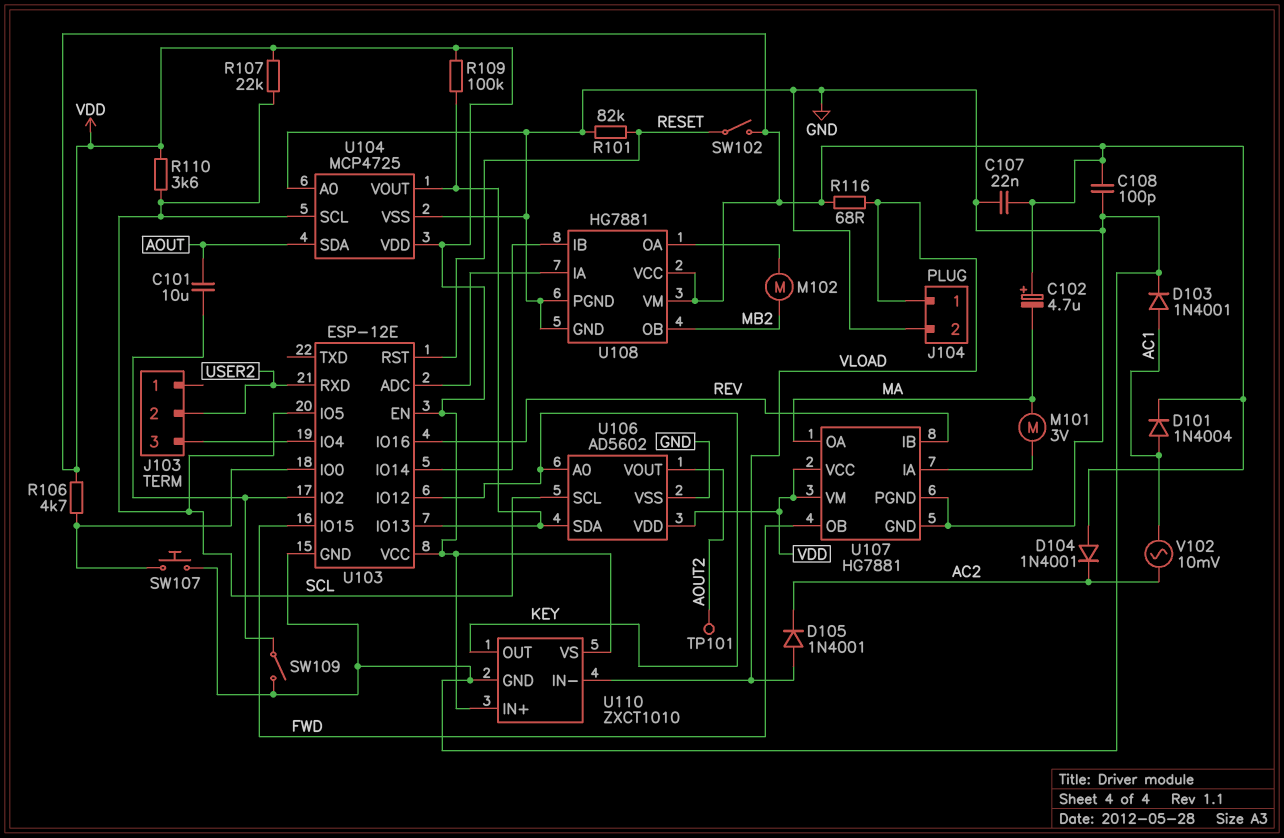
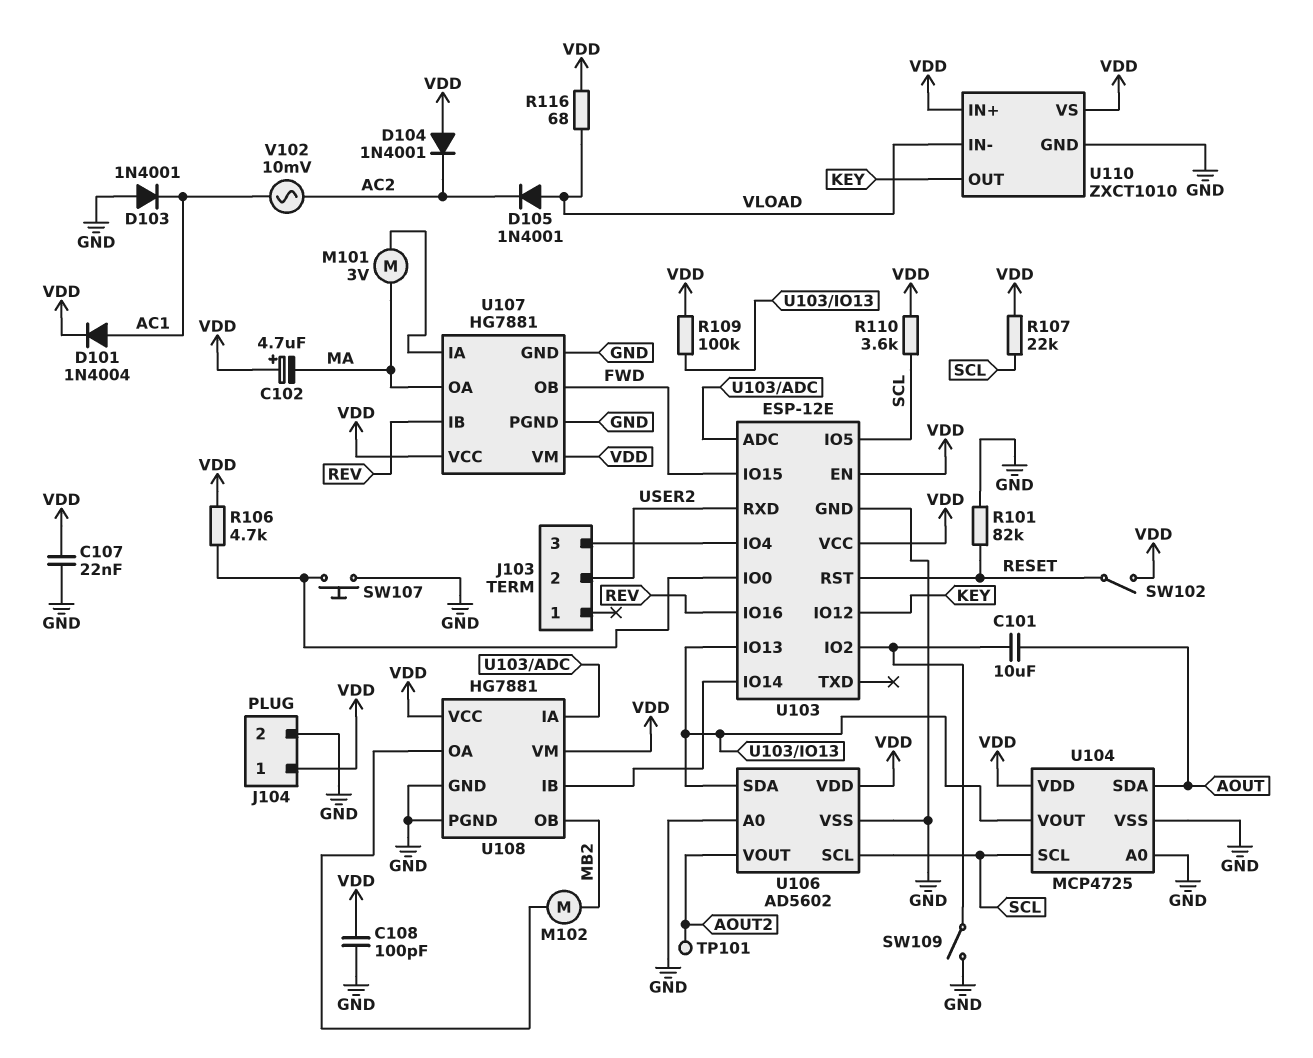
D103: diode 1N4001 (A AC1, K GND) -> diode 1N4001 (A GND, K AC1)
J104 pin 1: VLOAD -> VDD
U106 pin A0: KEY -> GND

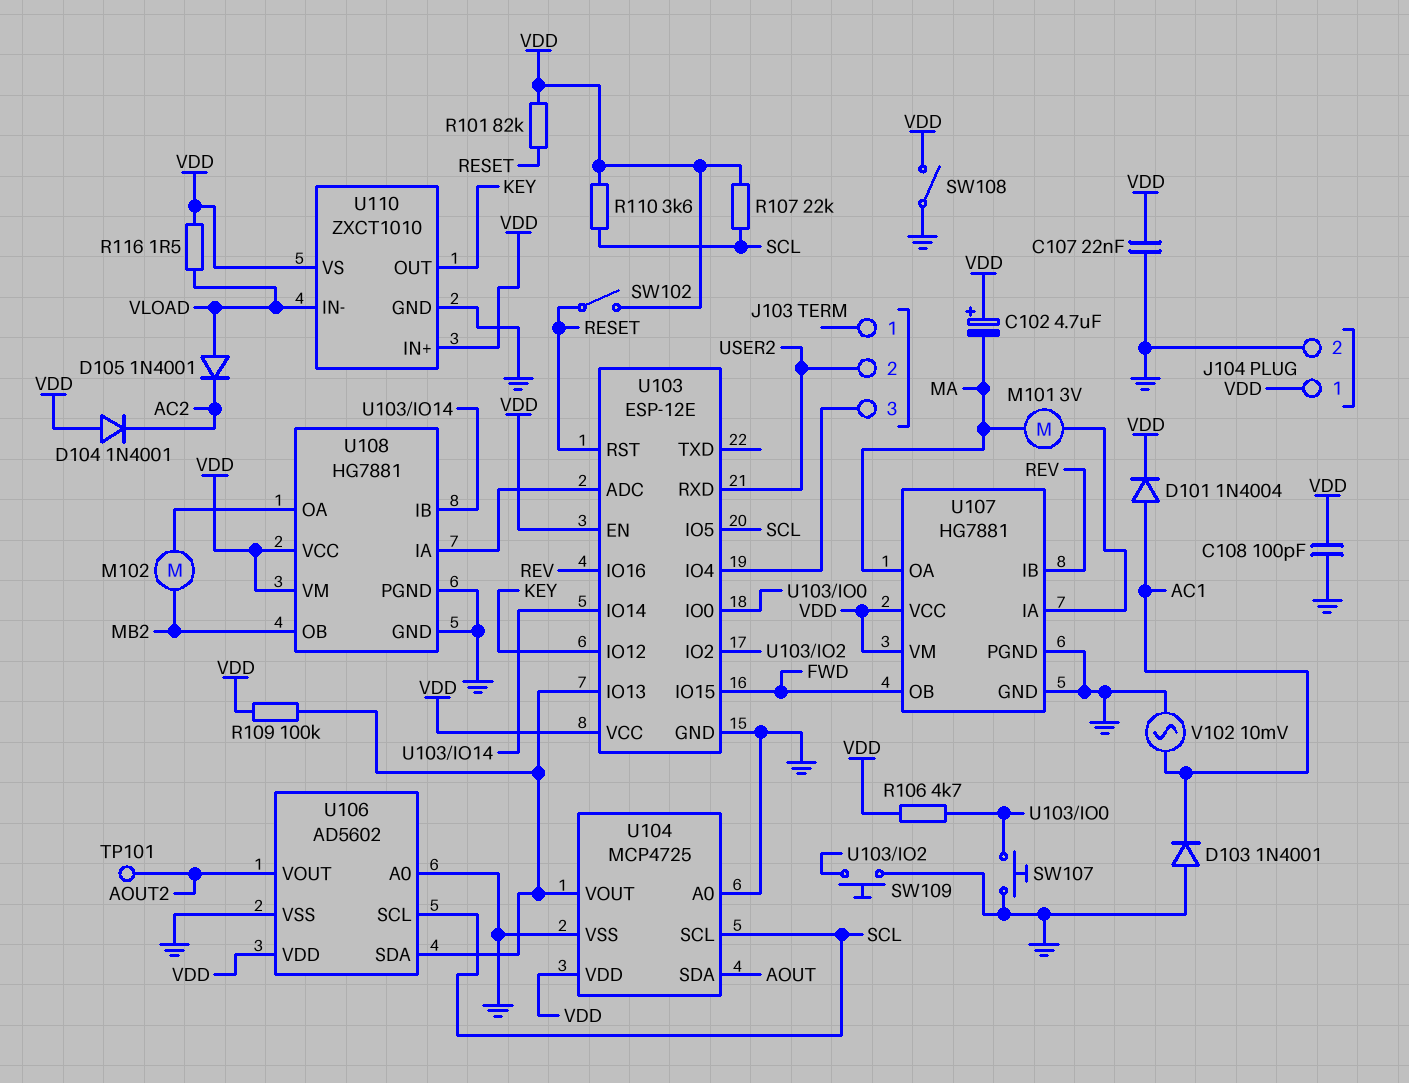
C101: 10uF (AOUT, U103/IO2) -> none
R101: 82k (GND, RESET) -> 82k (RESET, VDD)
R116: 68 (VDD, VLOAD) -> 1.5 (VDD, VLOAD)
SW108: none -> switch (GND, VDD)
SW109: switch (GND, U103/IO2) -> button (GND, U103/IO2)
V102: AC 10mV (AC1, AC2) -> AC 10mV (AC1, GND)

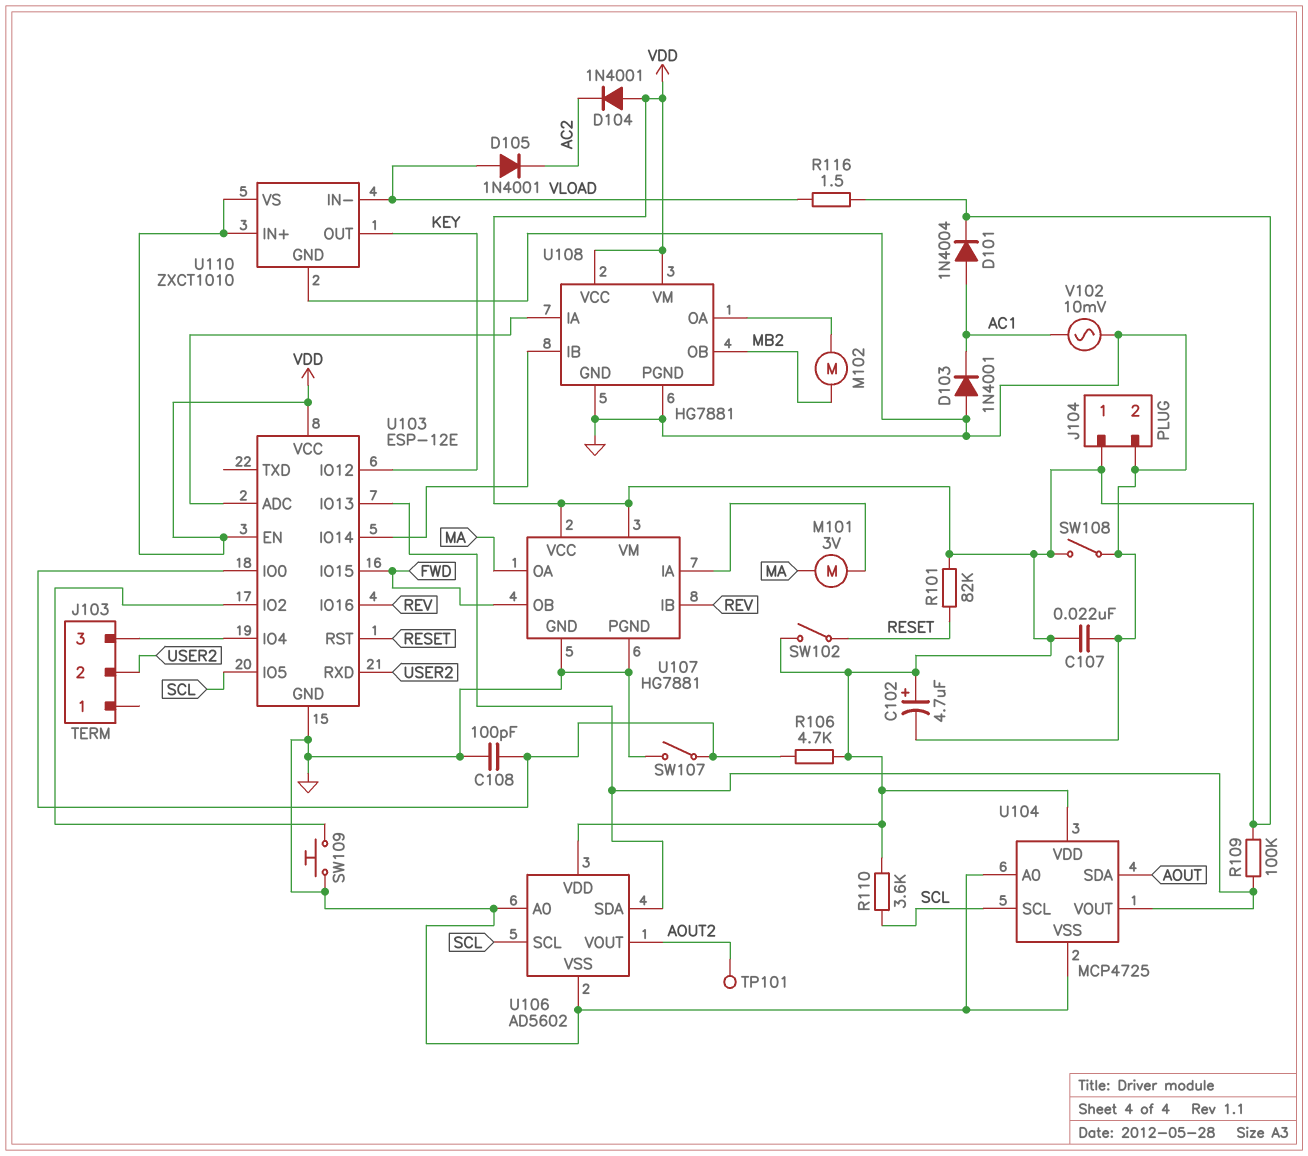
C102: 4.7uF (plus VDD, minus MA) -> 4.7uF (plus VDD, minus GND)
C108: 100pF (GND, VDD) -> 100pF (GND, U103/IO0)
R107: 22k (SCL, VDD) -> none
SW107: button (GND, U103/IO0) -> switch (GND, U103/IO0)

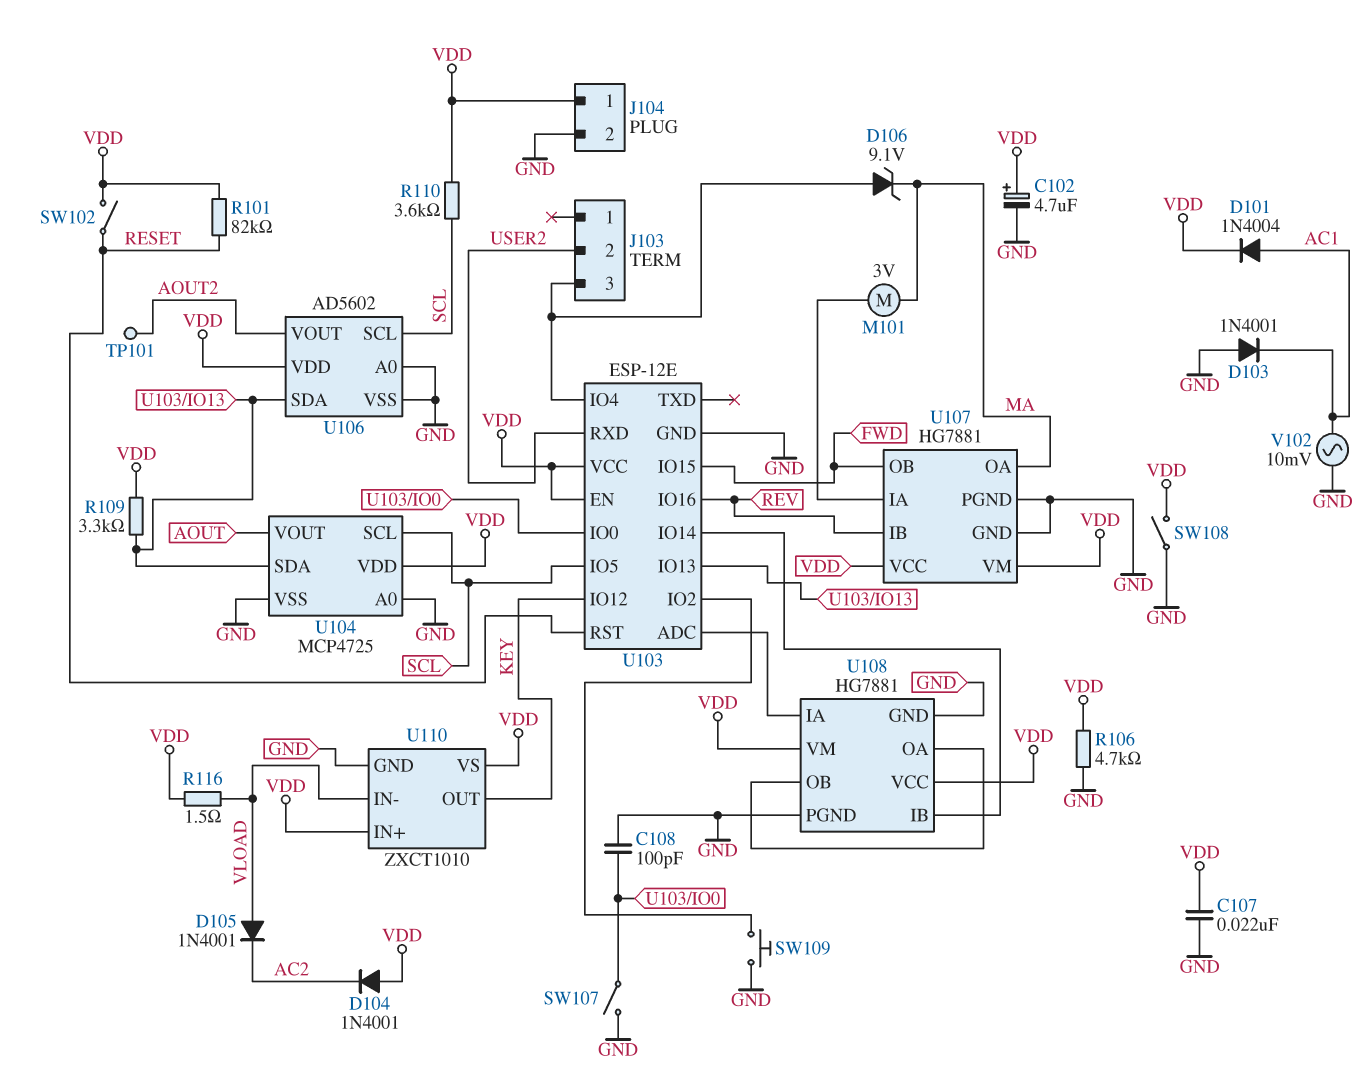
D106: none -> zener 9.1V (A J103/3, K MA)
M102: motor (MB2, U108/OA) -> none
R106: 4.7k (U103/IO0, VDD) -> 4.7k (GND, VDD)
R109: 100k (U103/IO13, VDD) -> 3.3k (U103/IO13, VDD)
U104 pin SDA: AOUT -> U103/IO13
U104 pin VOUT: U103/IO13 -> AOUT
U108 pin OB: MB2 -> U108/OA

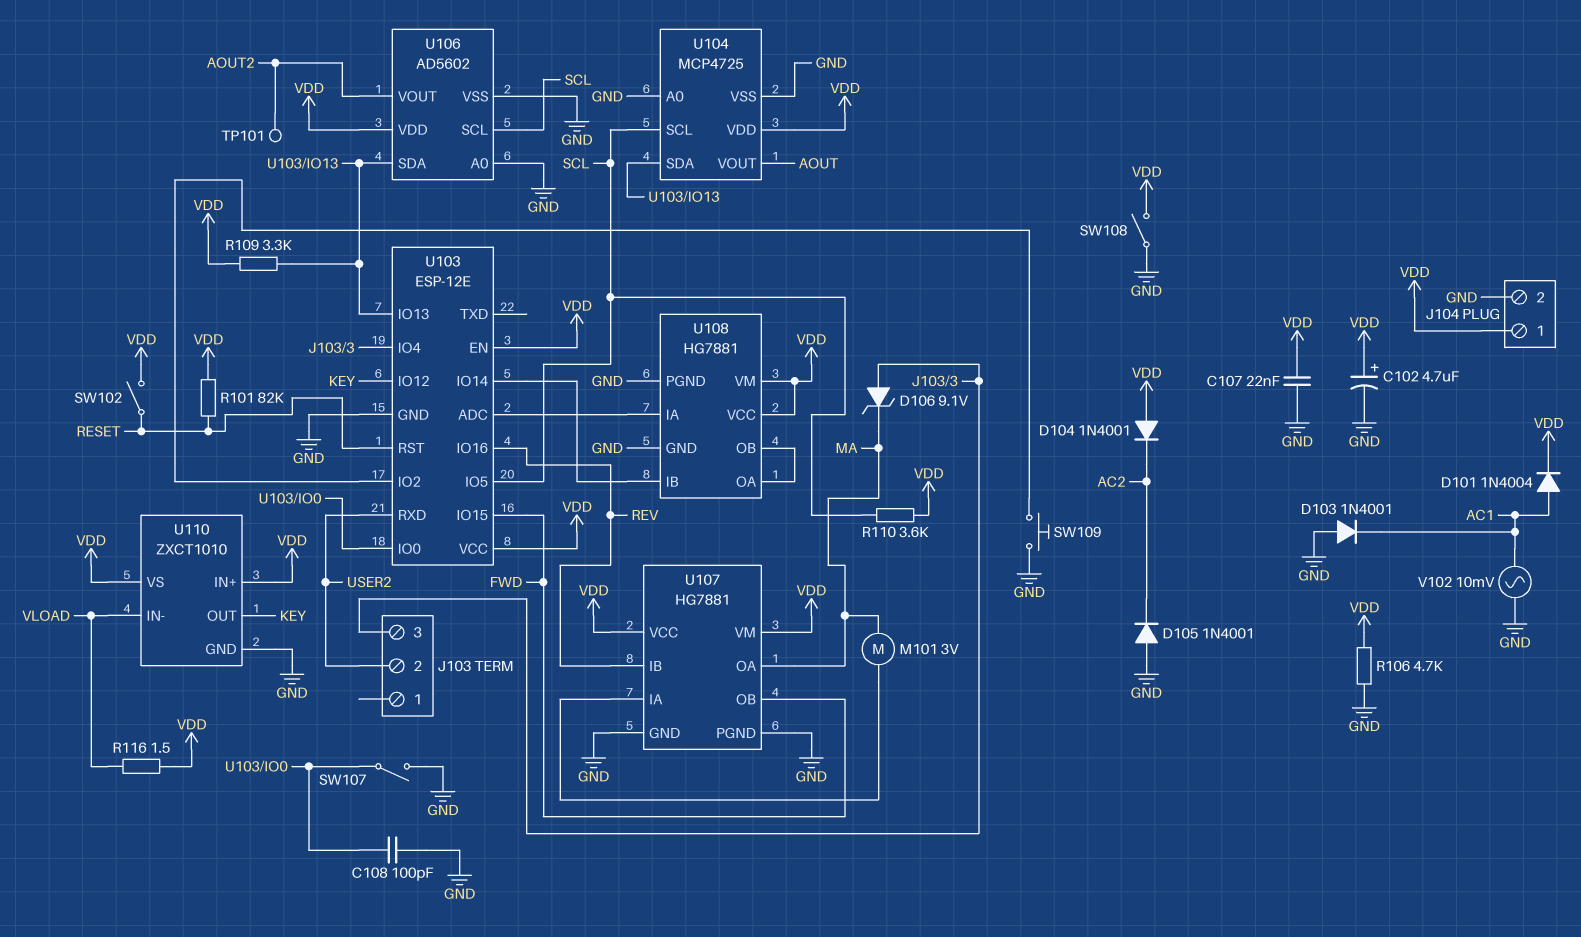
D105: diode 1N4001 (A VLOAD, K AC2) -> diode 1N4001 (A GND, K AC2)

